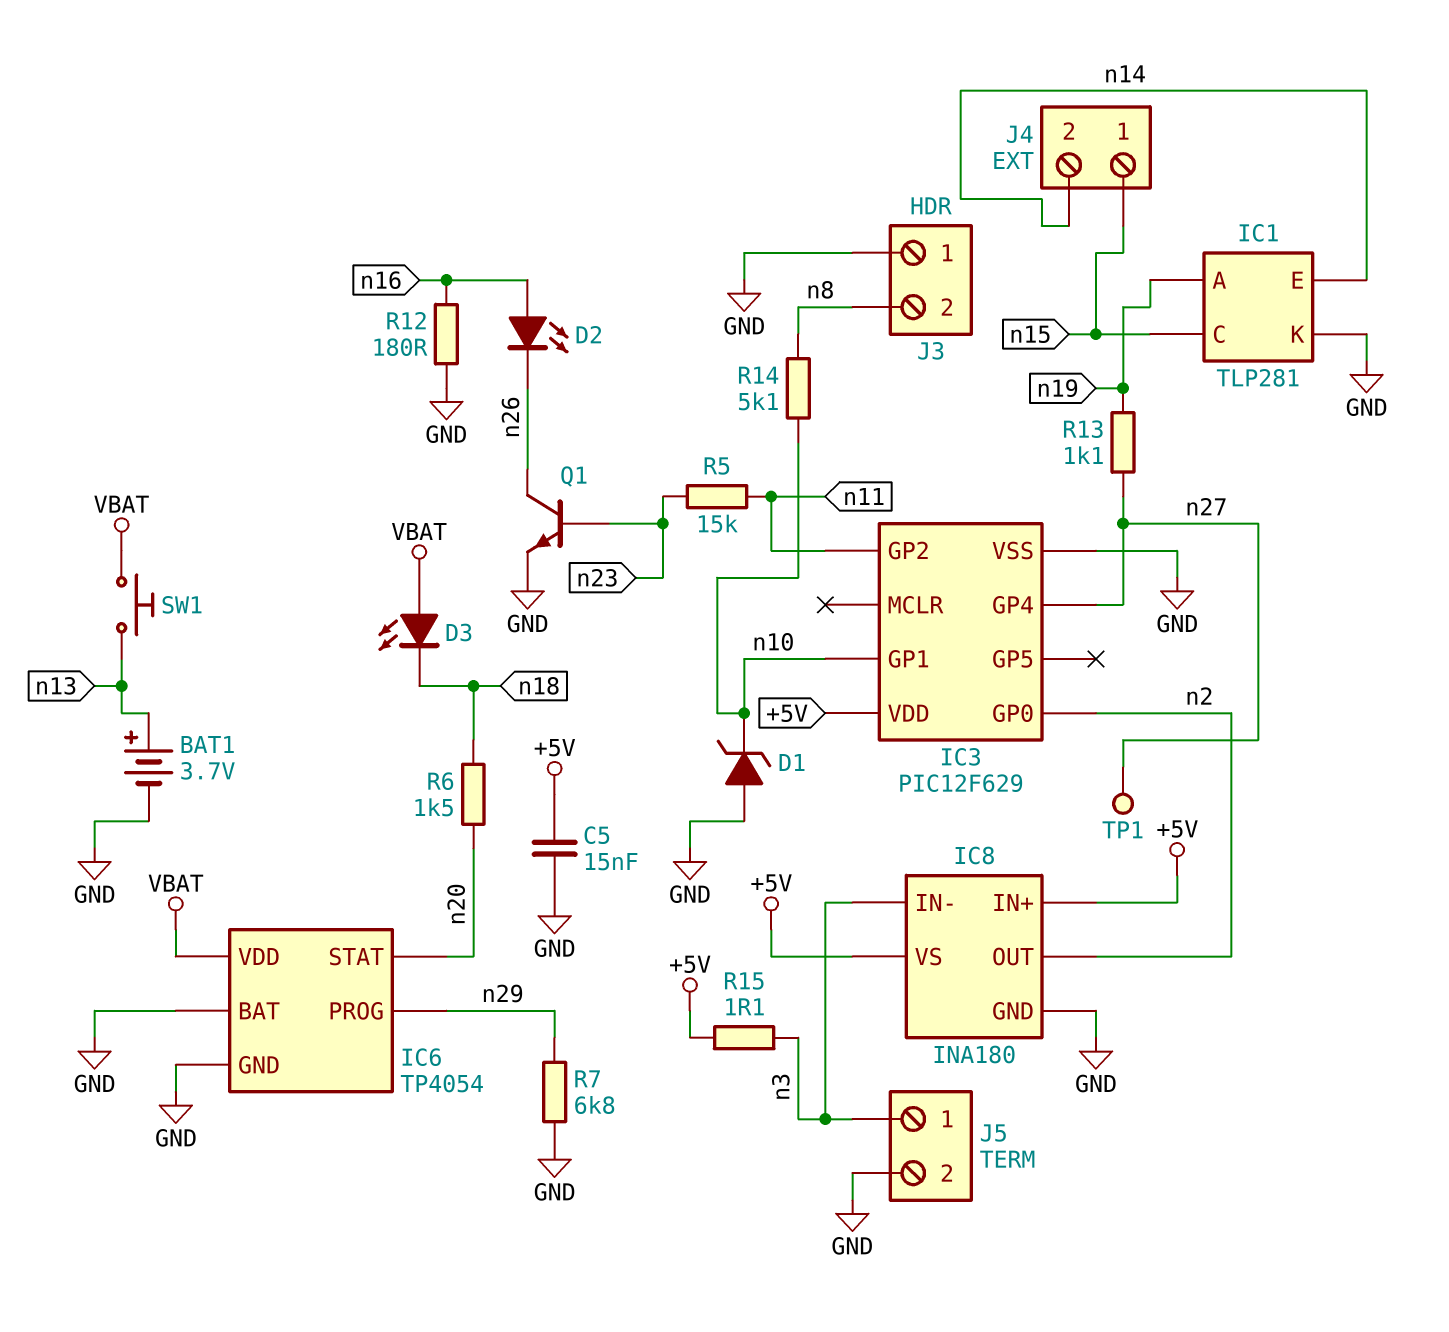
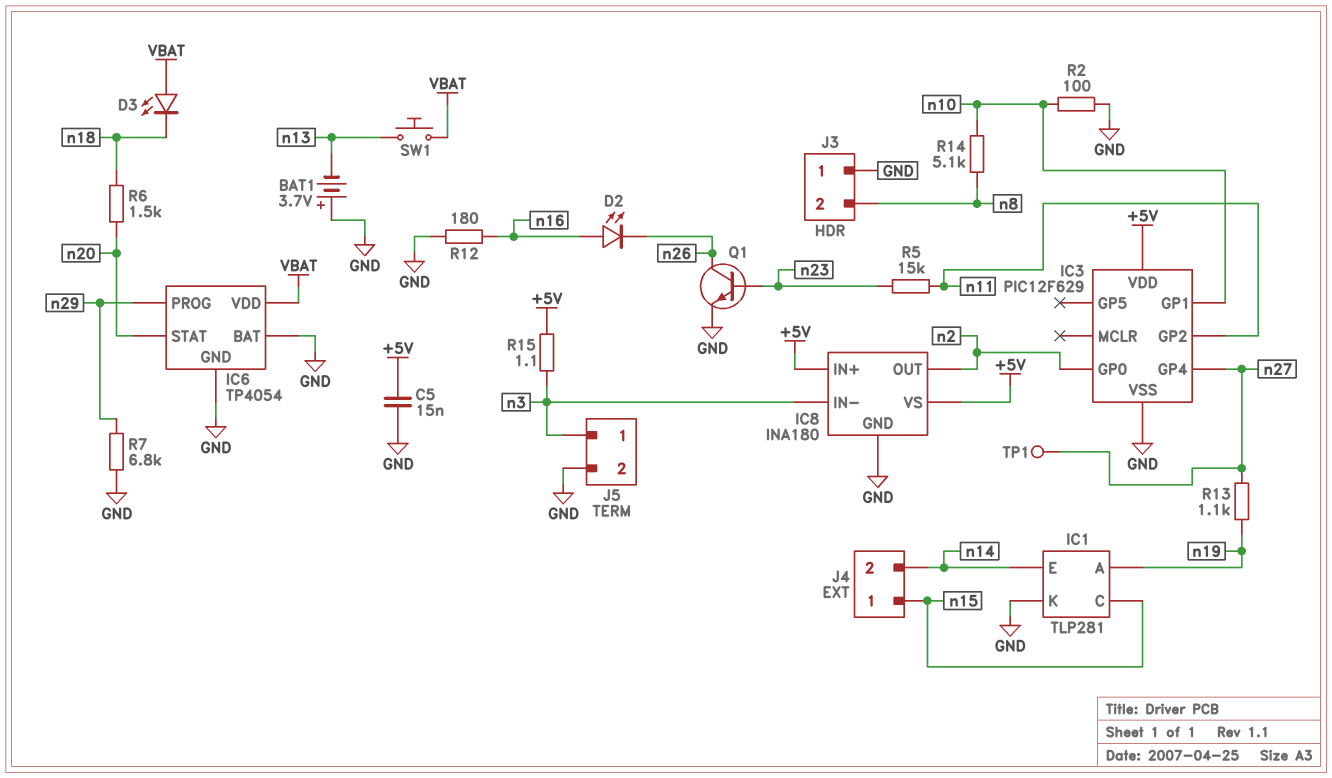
BAT1: 3.7V (plus n13, minus GND) -> 3.7V (plus GND, minus n13)
D1: zener (A GND, K n10) -> none
R2: none -> 100 (GND, n10)

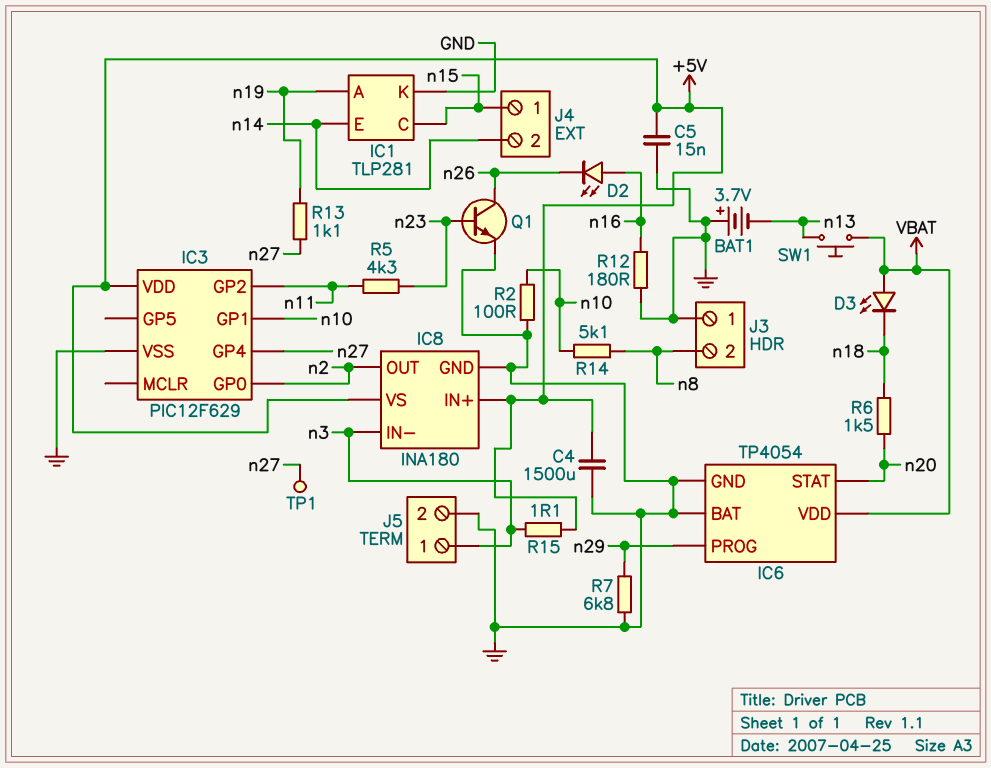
C4: none -> 1500uF (+5V, GND)
R5: 15k (n11, n23) -> 4.3k (n11, n23)

